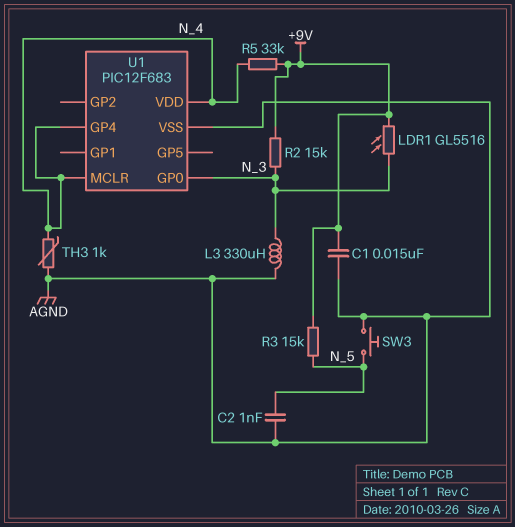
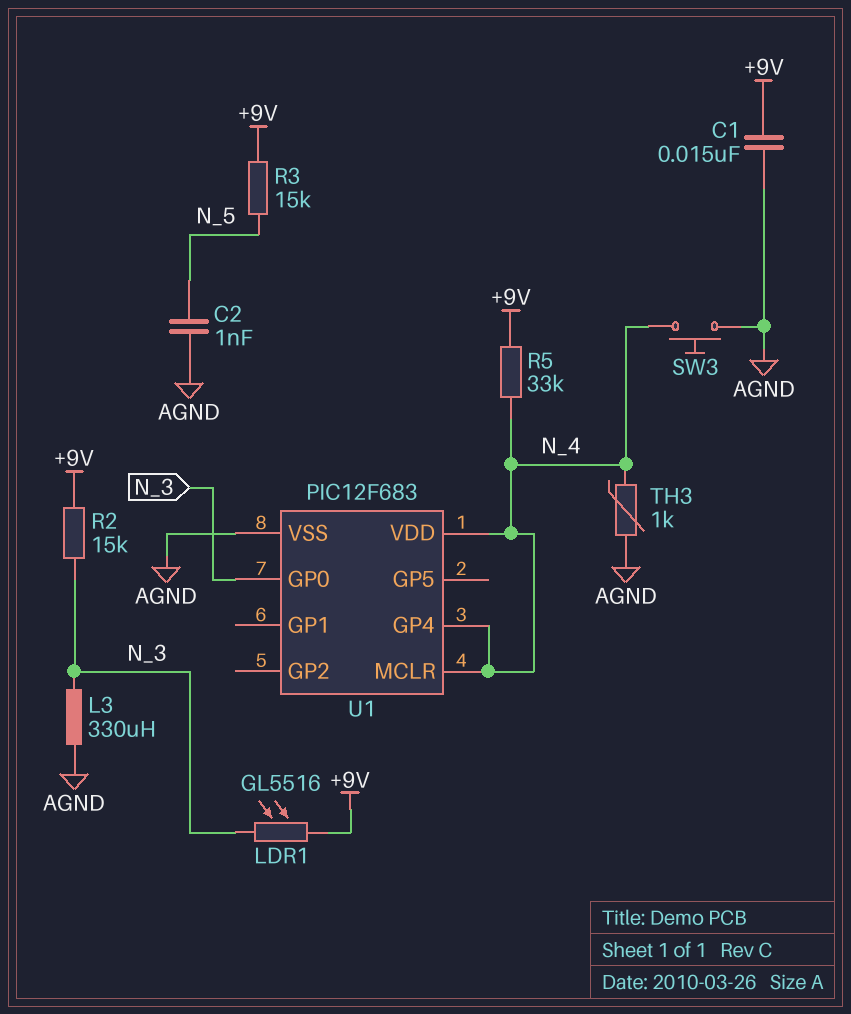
SW3: button (AGND, N_5) -> button (AGND, N_4)

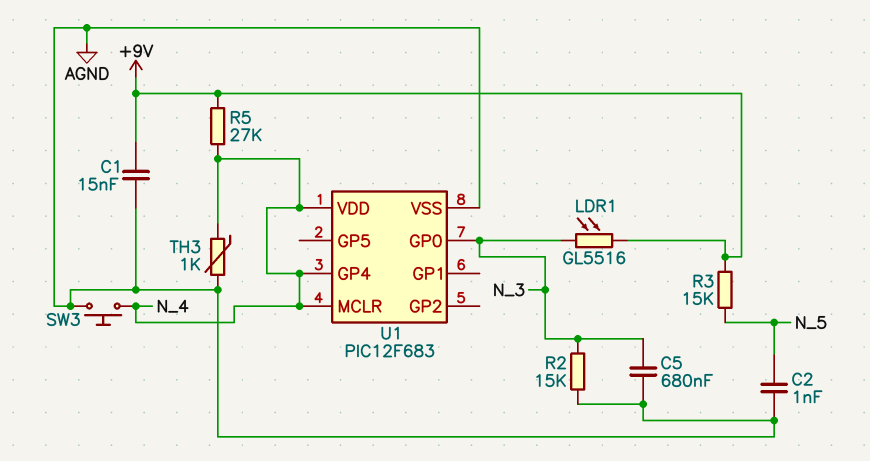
C5: none -> 680nF (AGND, N_3)
L3: 330uH (AGND, N_3) -> none
R2: 15k (+9V, N_3) -> 15k (AGND, N_3)
R5: 33k (+9V, N_4) -> 27k (+9V, N_4)

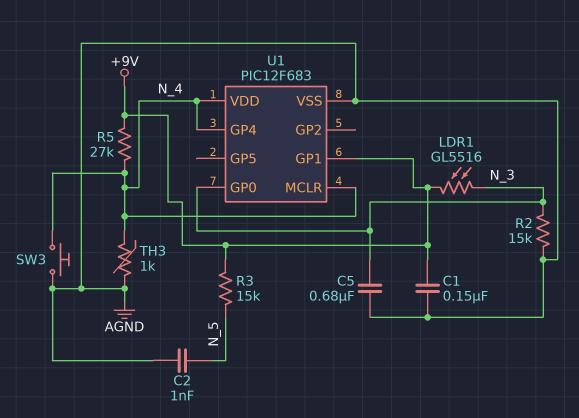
C1: 15nF (+9V, AGND) -> 150nF (+9V, AGND)
U1 pin GP1: none -> +9V

